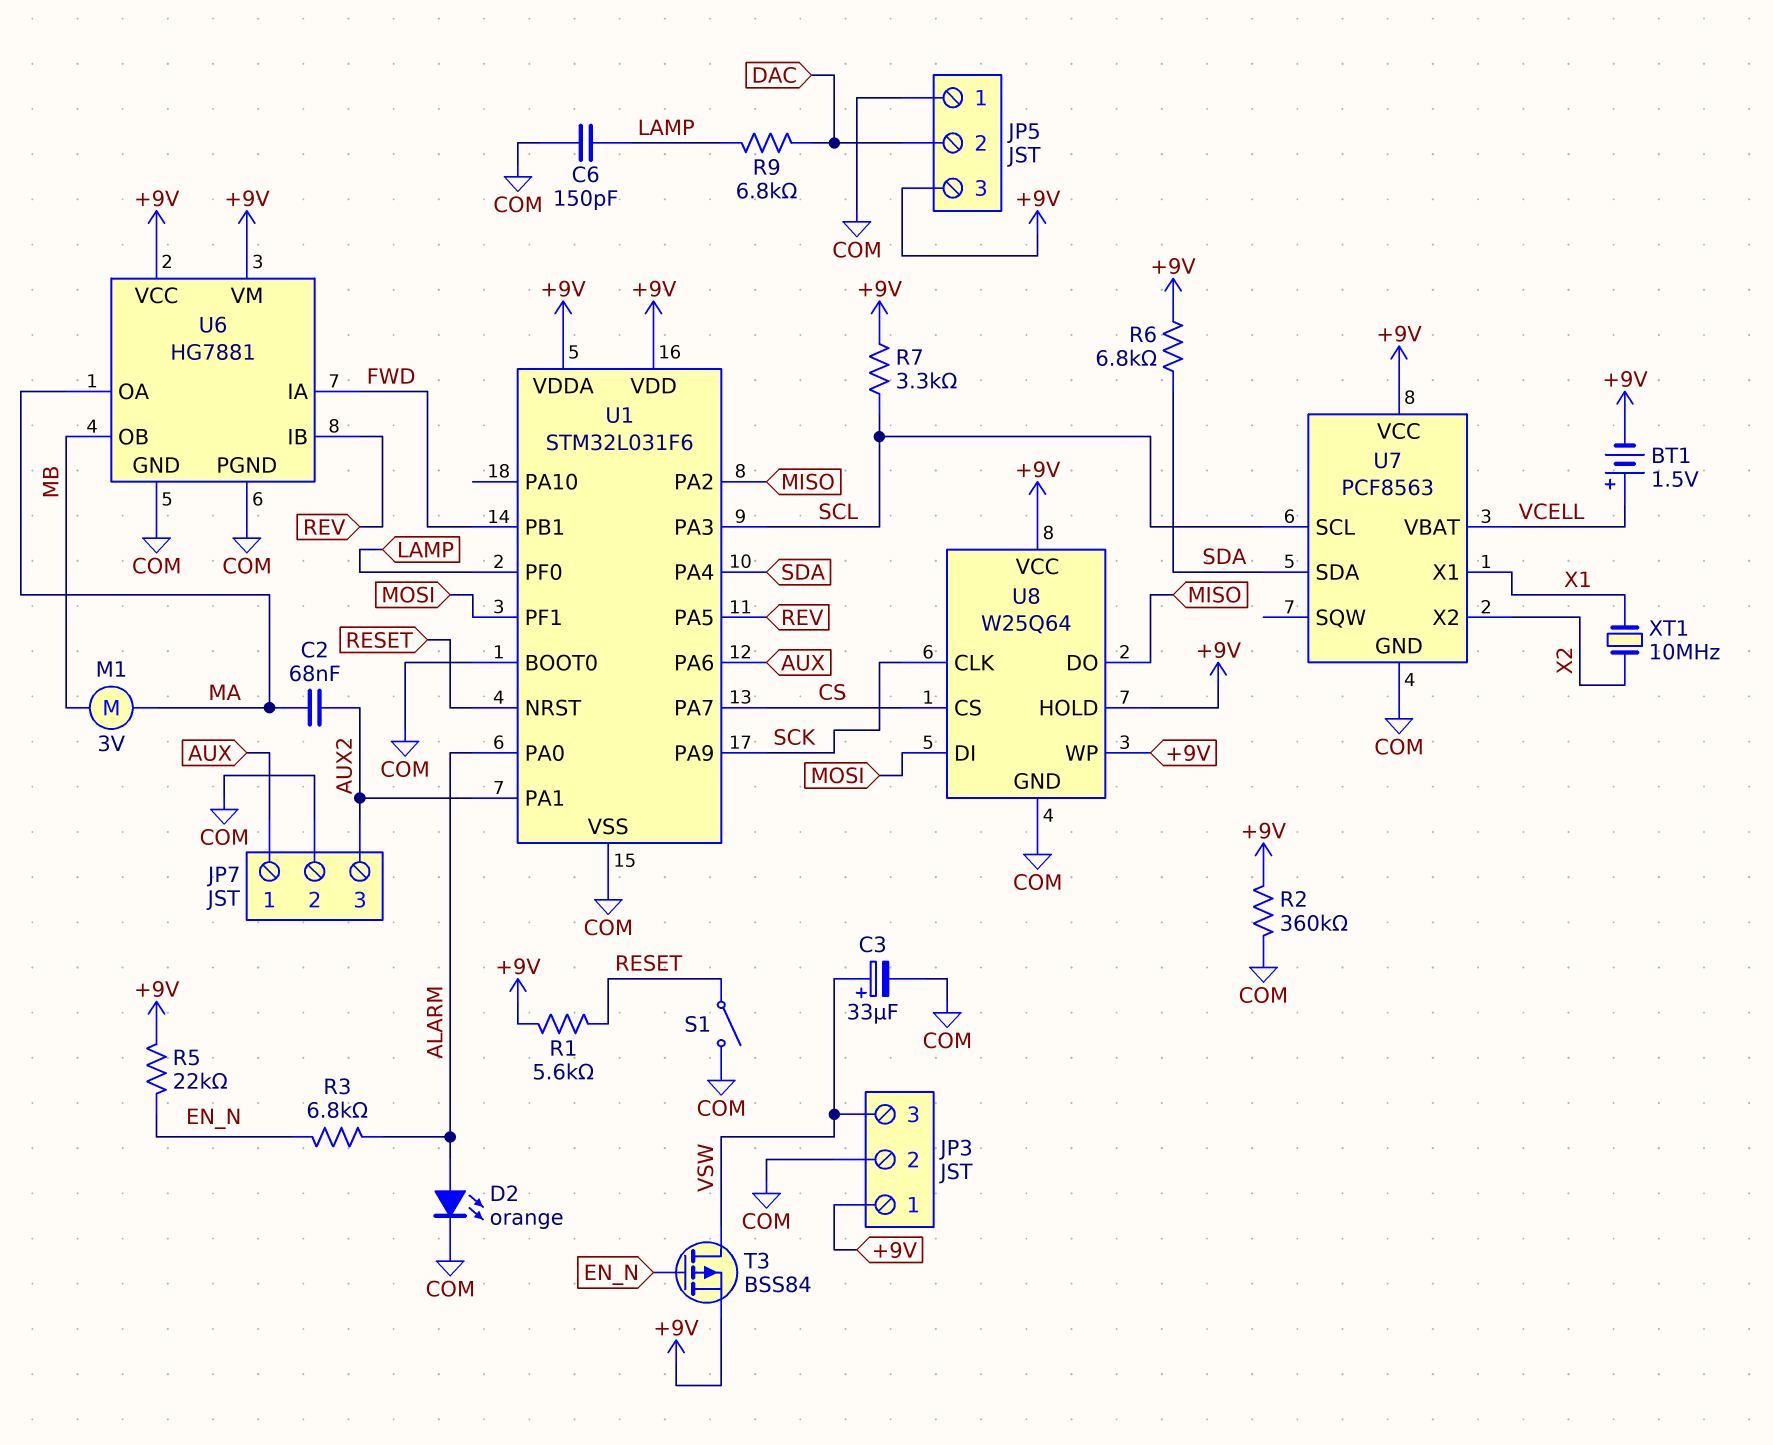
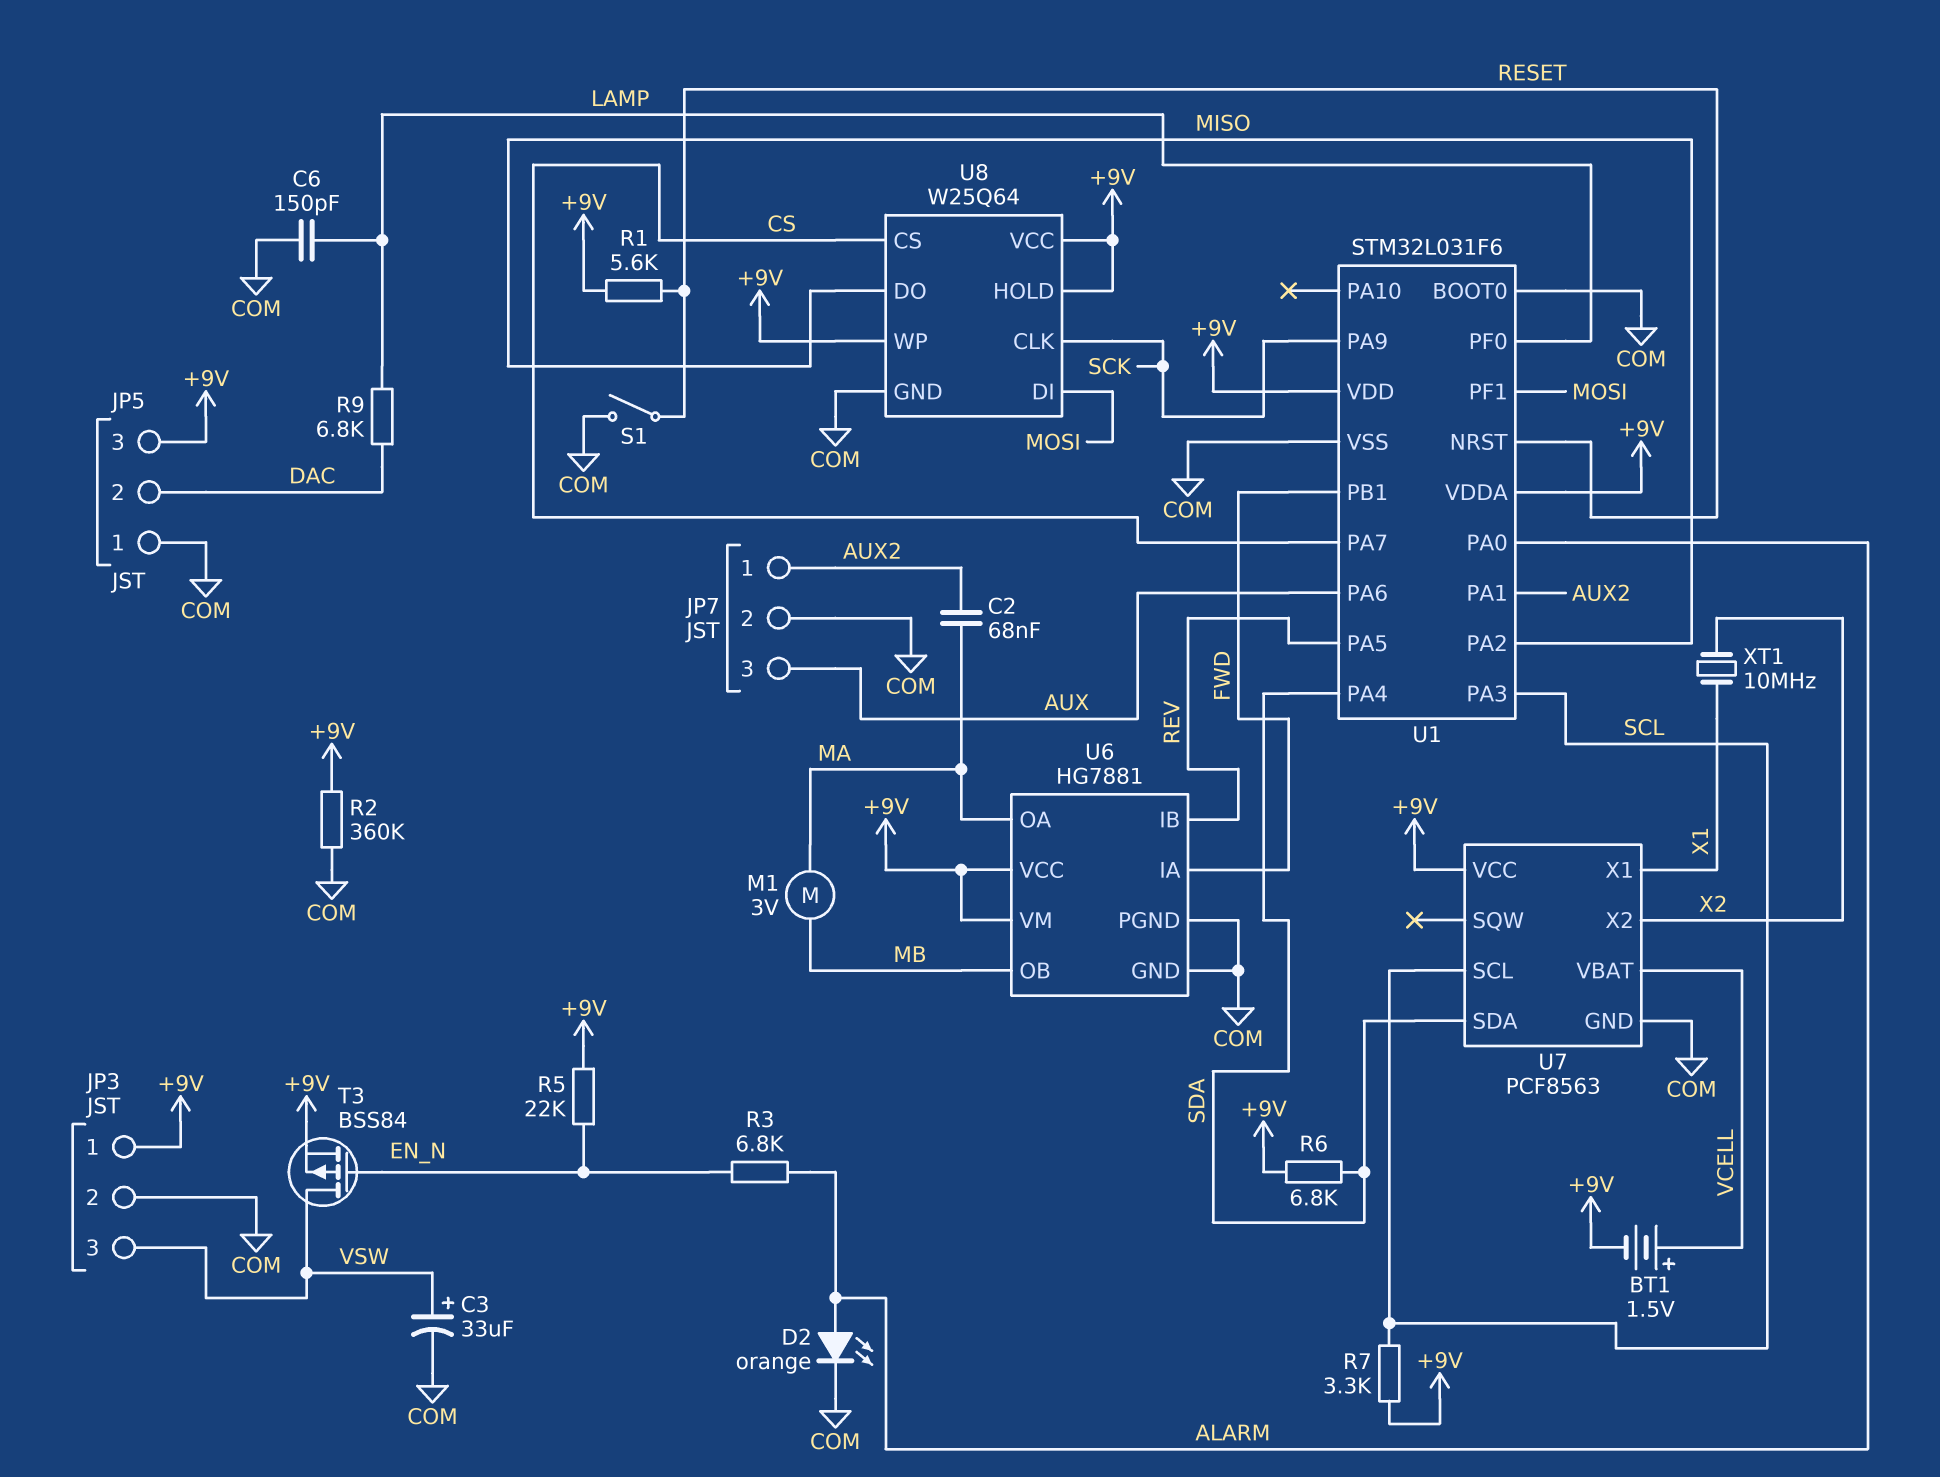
JP7 pin 1: AUX -> AUX2
JP7 pin 3: AUX2 -> AUX

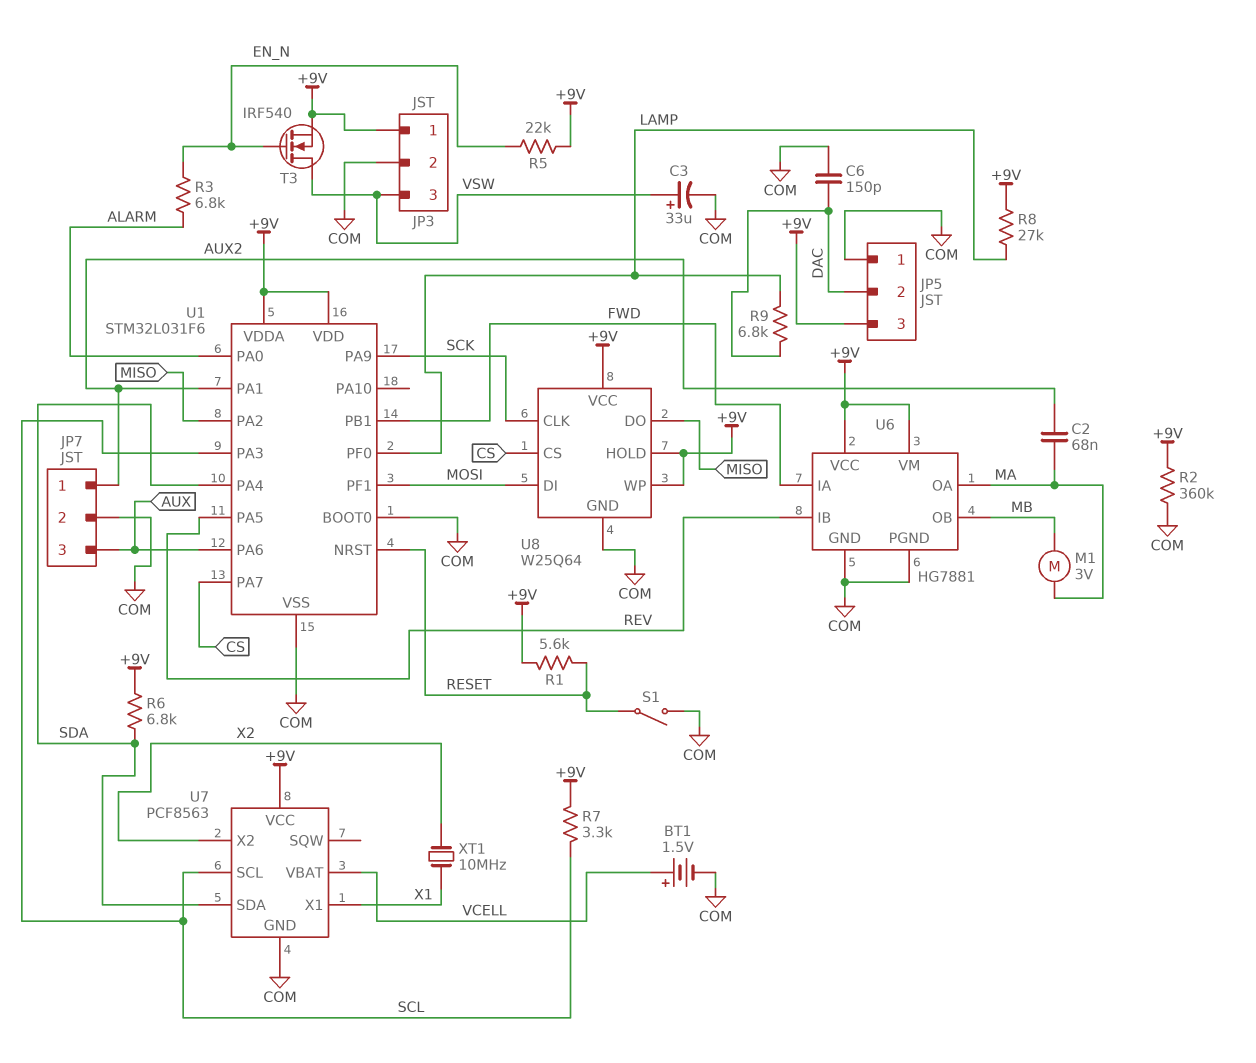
BT1: 1.5V (plus VCELL, minus +9V) -> 1.5V (plus VCELL, minus COM)
C6: 150pF (COM, LAMP) -> 150pF (COM, DAC)
D2: LED orange (A ALARM, K COM) -> none
R8: none -> 27k (+9V, LAMP)
T3: PMOS BSS84 (G EN_N, D VSW, S +9V) -> NMOS IRF540 (G EN_N, D VSW, S +9V)

